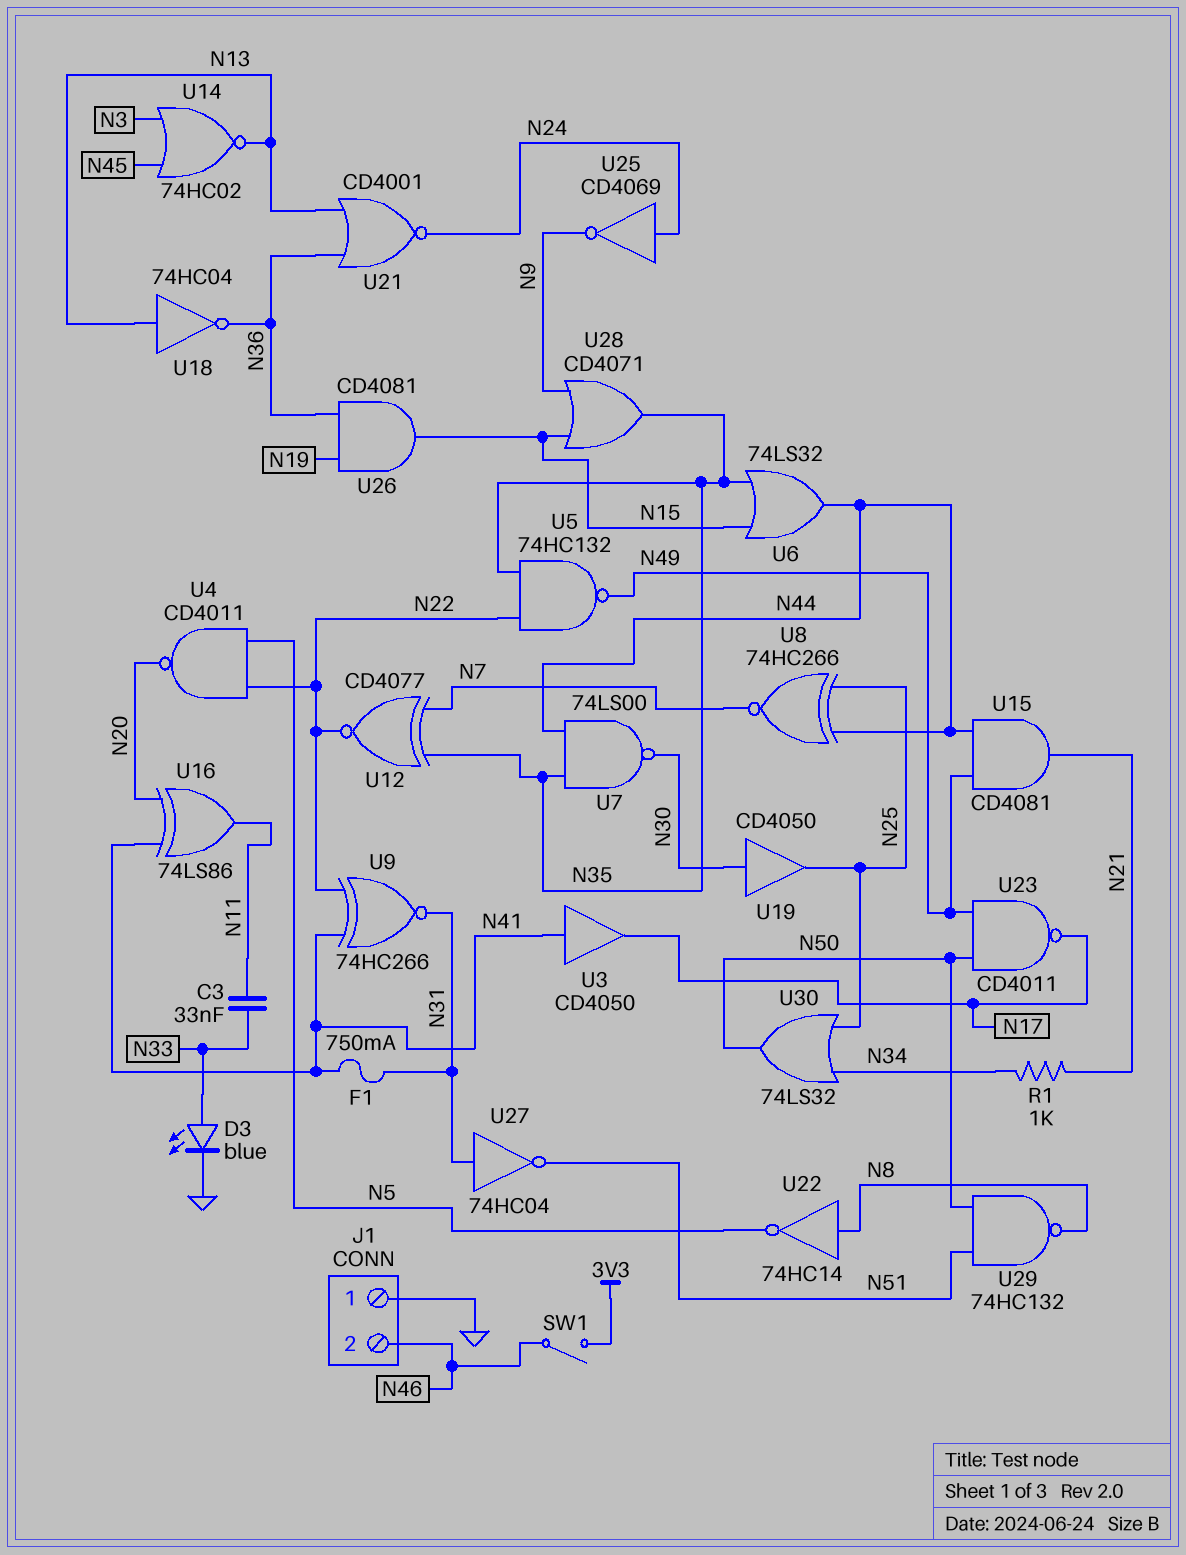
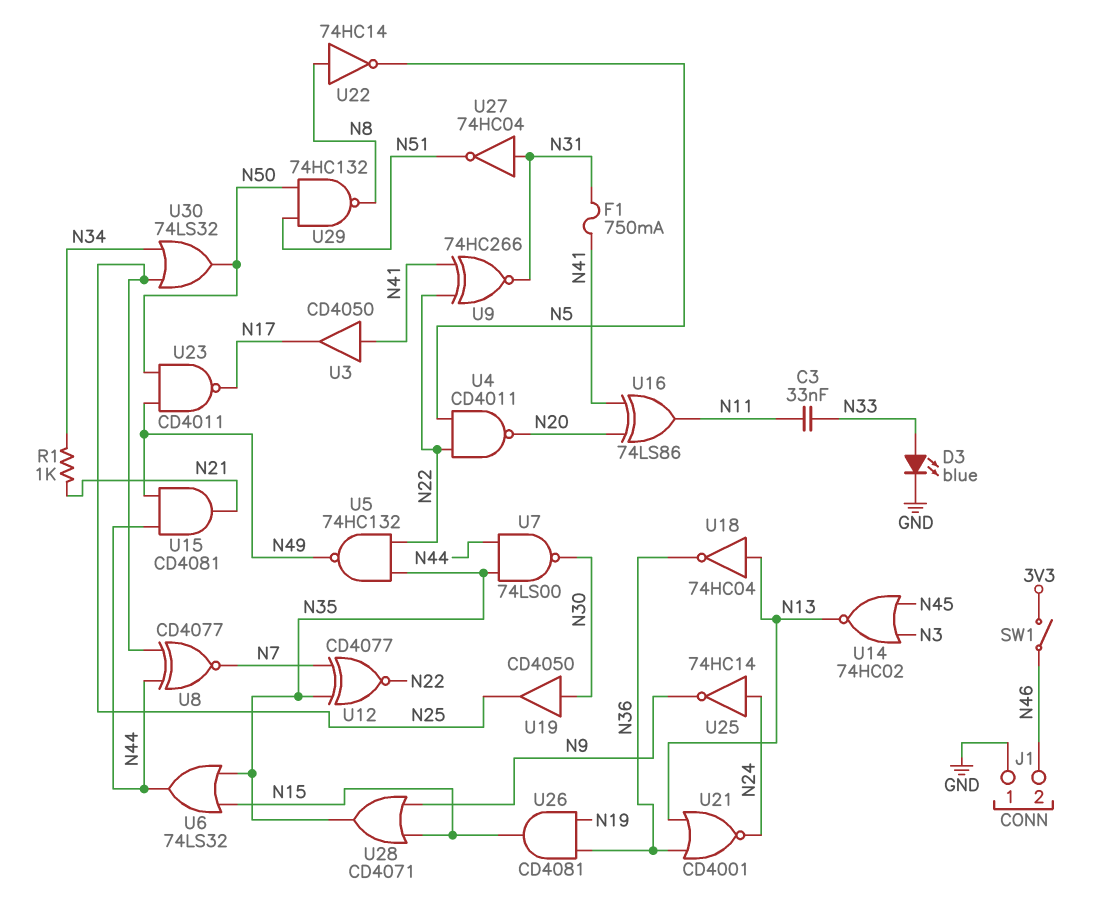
U8: XNOR 74HC266 (in N25, in N44, out N7) -> XNOR CD4077 (in N25, in N44, out N7)
U25: NOT CD4069 (in N24, out N9) -> NOT 74HC14 (in N24, out N9)

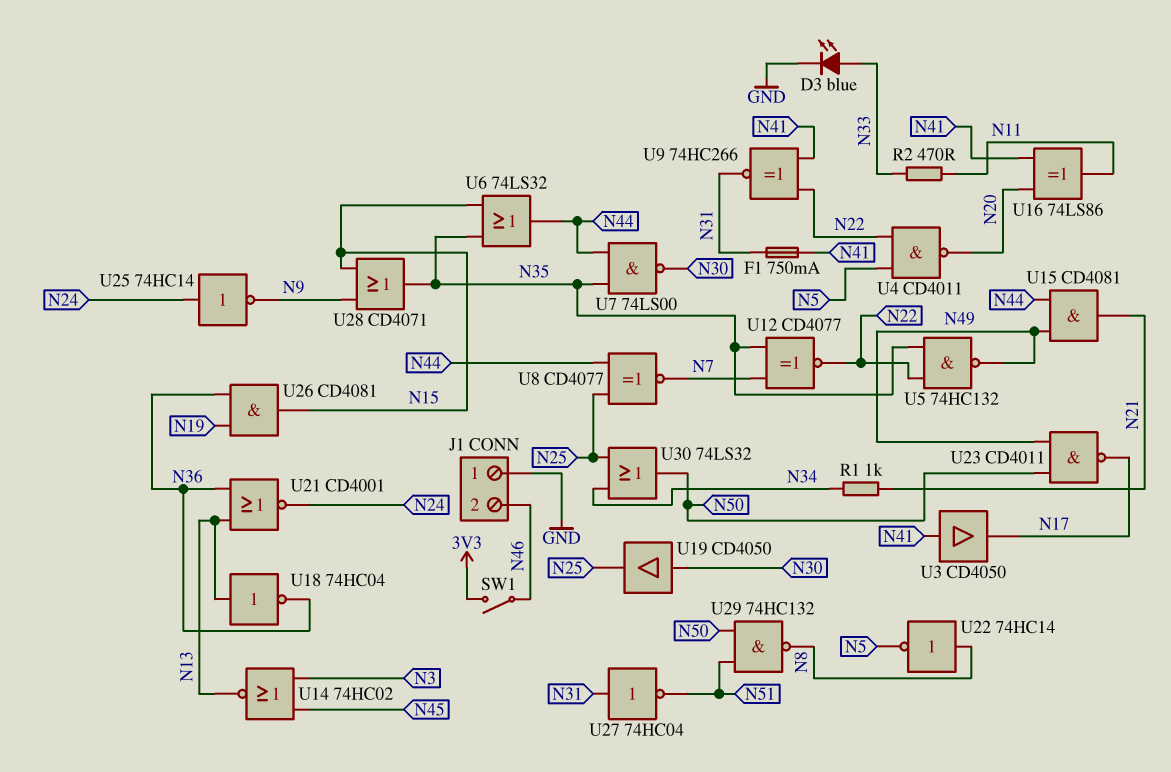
C3: 33nF (N11, N33) -> none
R2: none -> 470 (N11, N33)

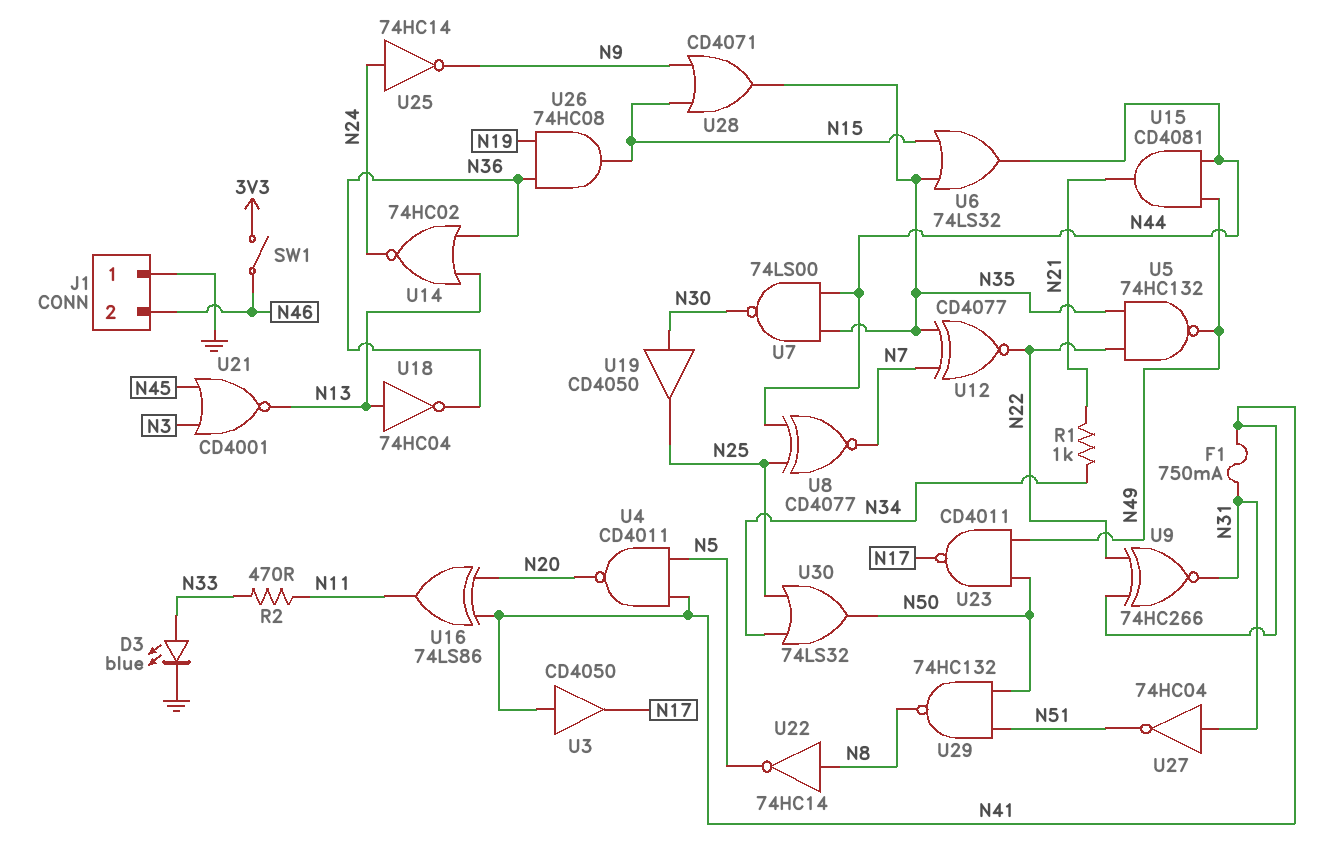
U4: NAND CD4011 (in N5, in N22, out N20) -> NAND CD4011 (in N5, in N41, out N20)
U14: NOR 74HC02 (in N3, in N45, out N13) -> NOR 74HC02 (in N13, in N36, out N24)
U21: NOR CD4001 (in N13, in N36, out N24) -> NOR CD4001 (in N3, in N45, out N13)
U26: AND CD4081 (in N19, in N36, out N15) -> AND 74HC08 (in N19, in N36, out N15)

